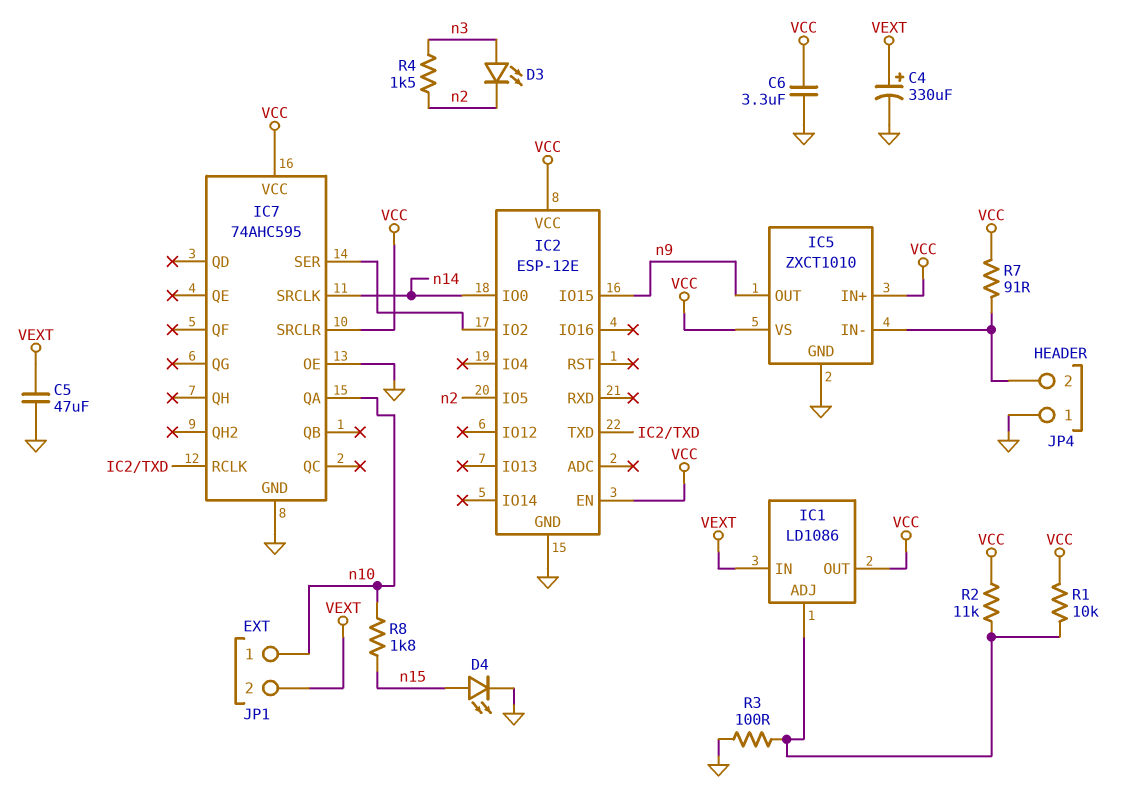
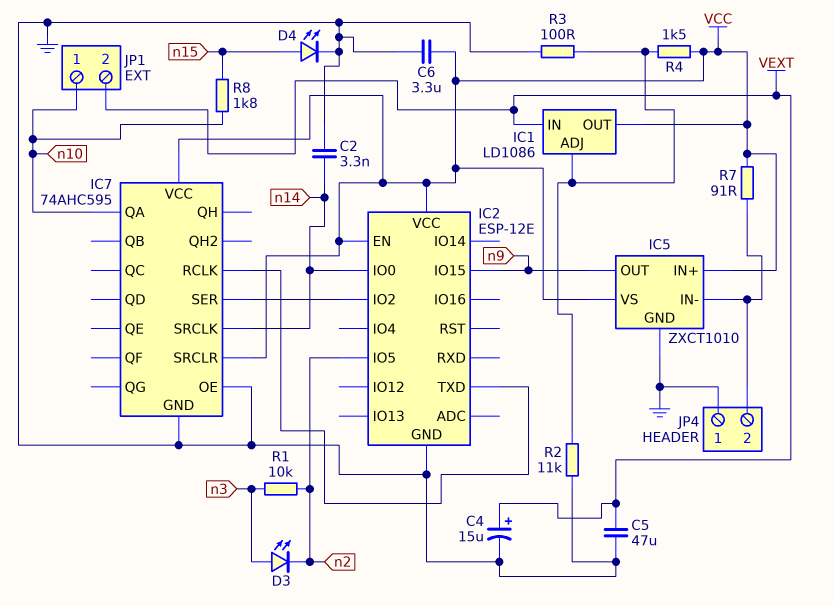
C2: none -> 3.3nF (GND, n14)
C4: 330uF (plus VEXT, minus GND) -> 15uF (plus VEXT, minus GND)
R1: 10k (IC1/ADJ, VCC) -> 10k (n2, n3)
R2: 11k (IC1/ADJ, VCC) -> 11k (GND, IC1/ADJ)
R4: 1.5k (n2, n3) -> 1.5k (IC1/ADJ, VCC)

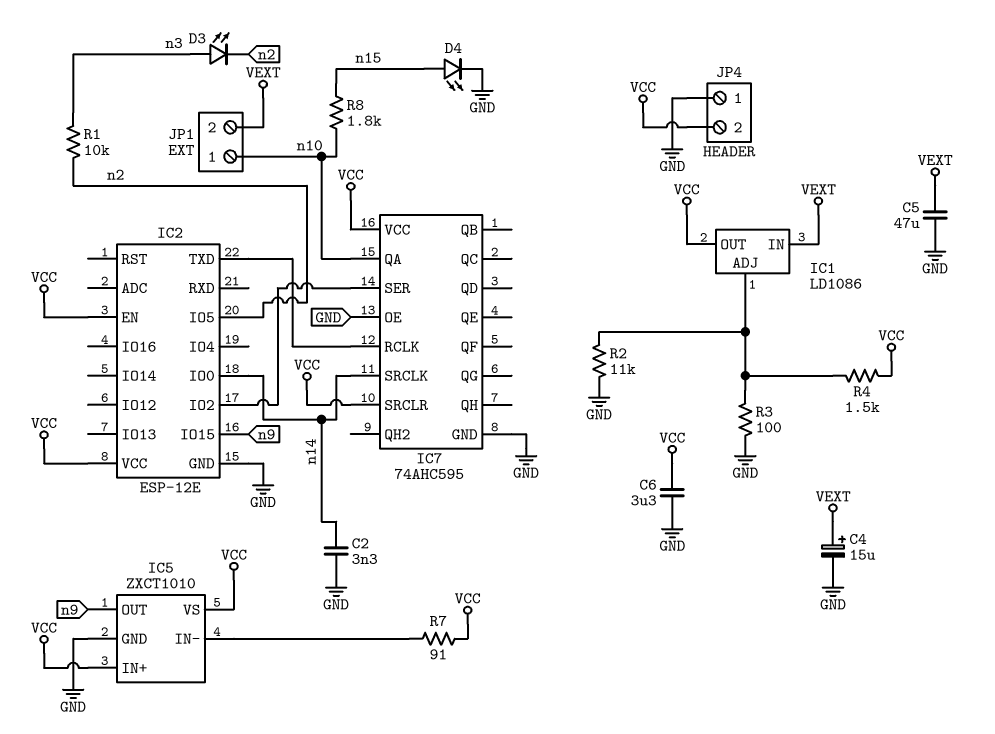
JP4 pin 2: IC5/IN- -> VCC

